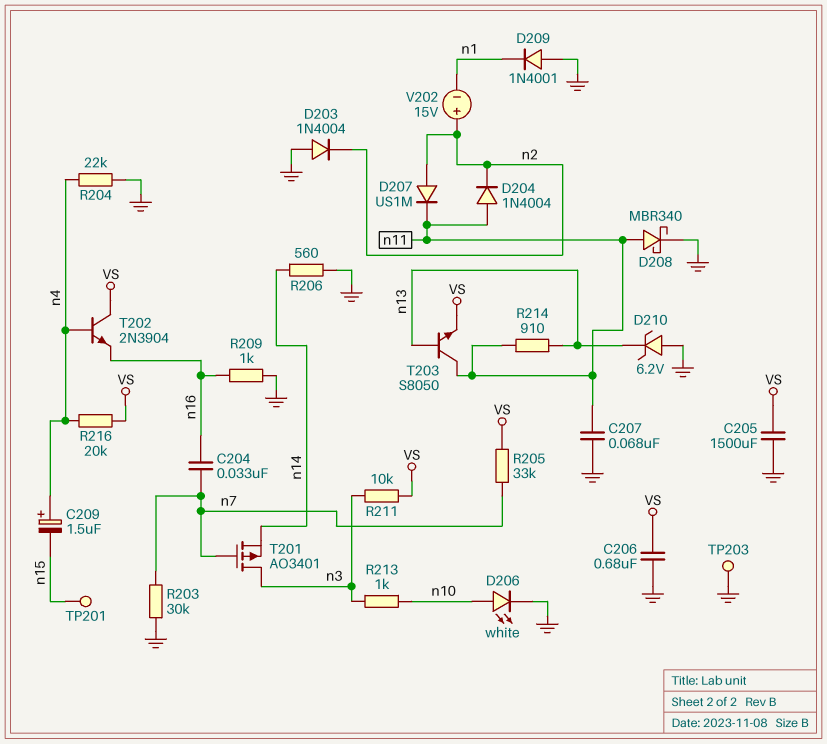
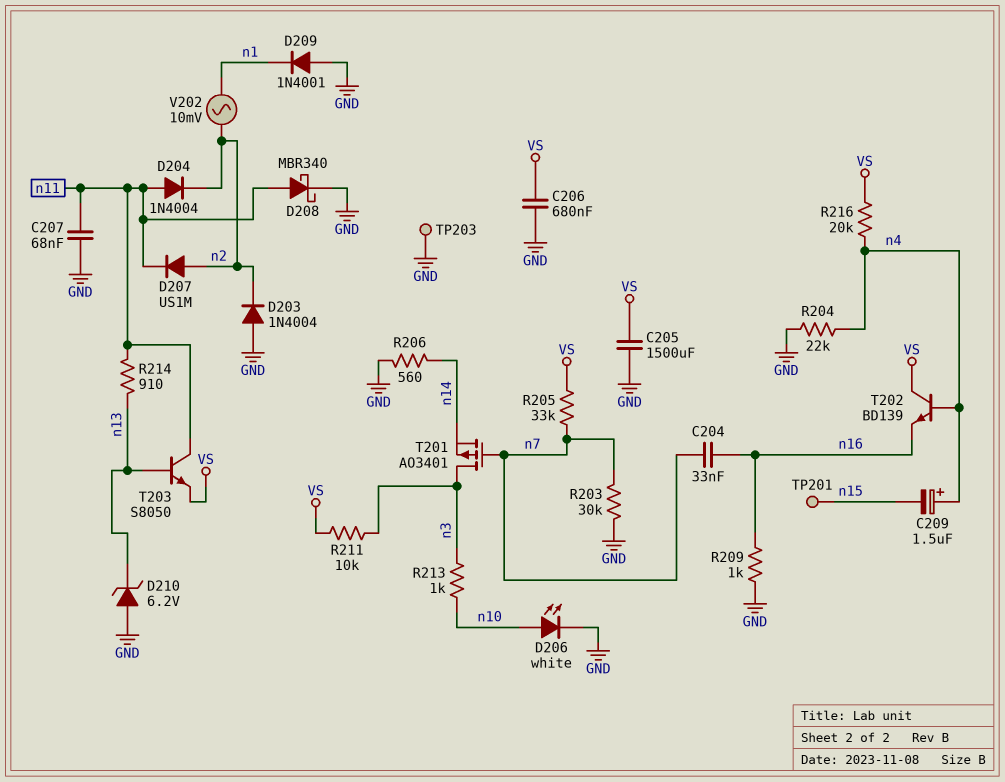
T202: NPN 2N3904 (B n4, C VS, E n16) -> NPN BD139 (B n4, C VS, E n16)
V202: 15V (plus n2, minus n1) -> AC 10mV (n1, n2)

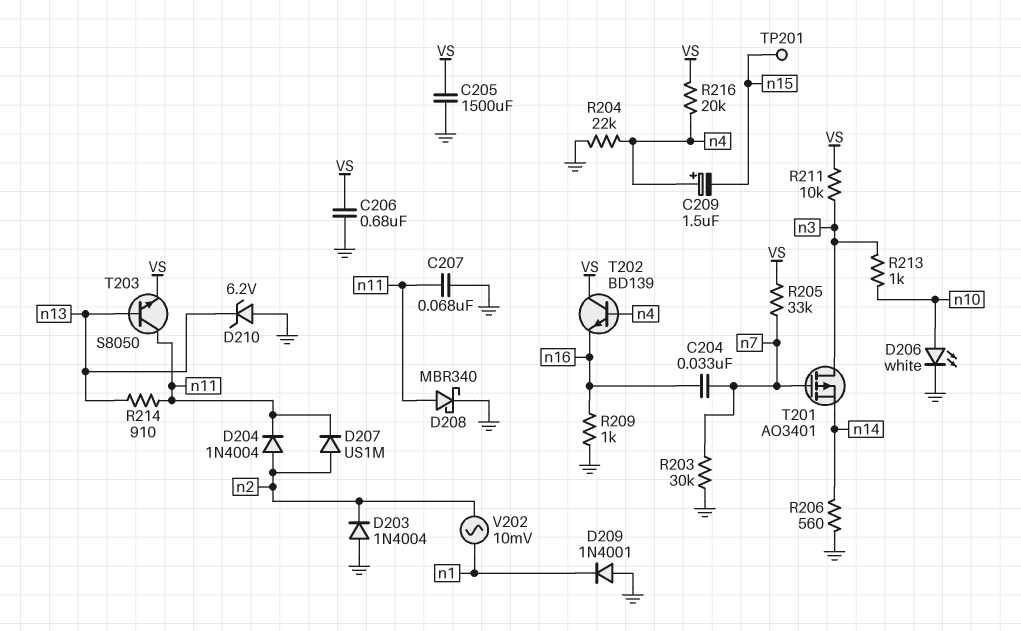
D204: diode 1N4004 (A n11, K n2) -> diode 1N4004 (A n2, K n11)
TP203: test point (GND) -> none

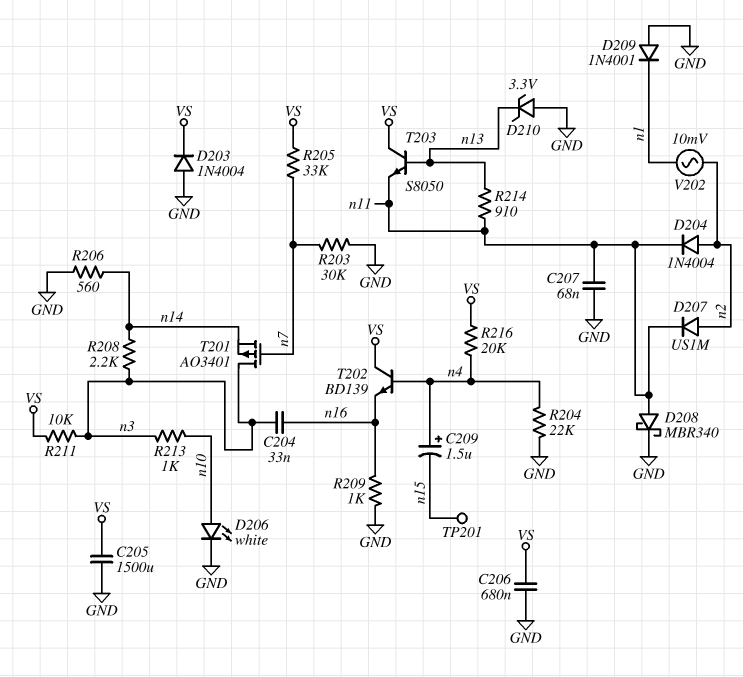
C204: 33nF (n7, n16) -> 33nF (n3, n16)
D203: diode 1N4004 (A GND, K n2) -> diode 1N4004 (A GND, K VS)
D210: zener 6.2V (A GND, K n13) -> zener 3.3V (A GND, K n13)
R208: none -> 2.2k (n3, n14)
T203: NPN S8050 (B n13, C n11, E VS) -> NPN S8050 (B n13, C VS, E n11)

